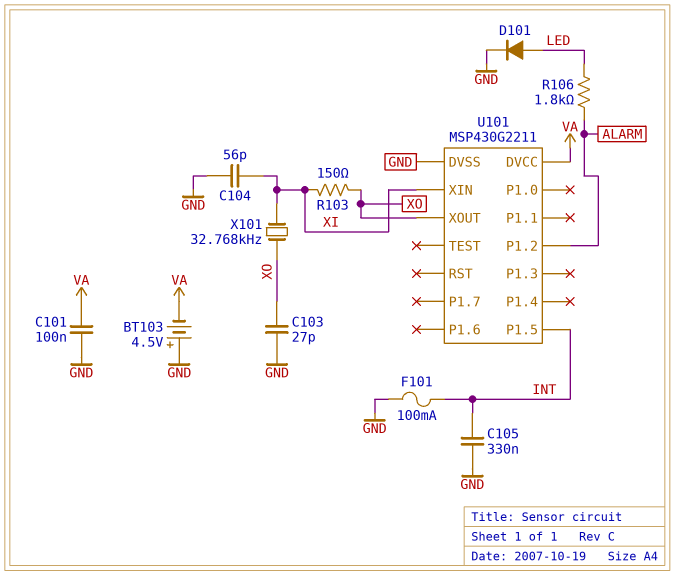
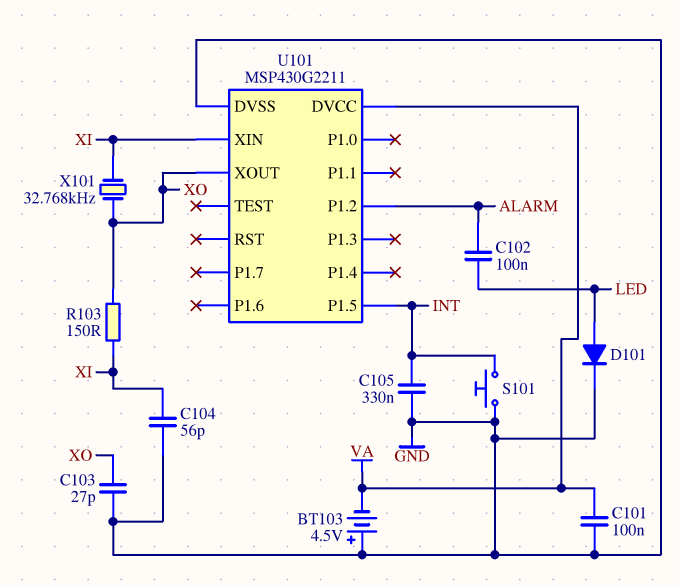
C102: none -> 100nF (ALARM, LED)
F101: 100mA (GND, INT) -> none
R106: 1.8k (ALARM, LED) -> none
S101: none -> button (GND, INT)

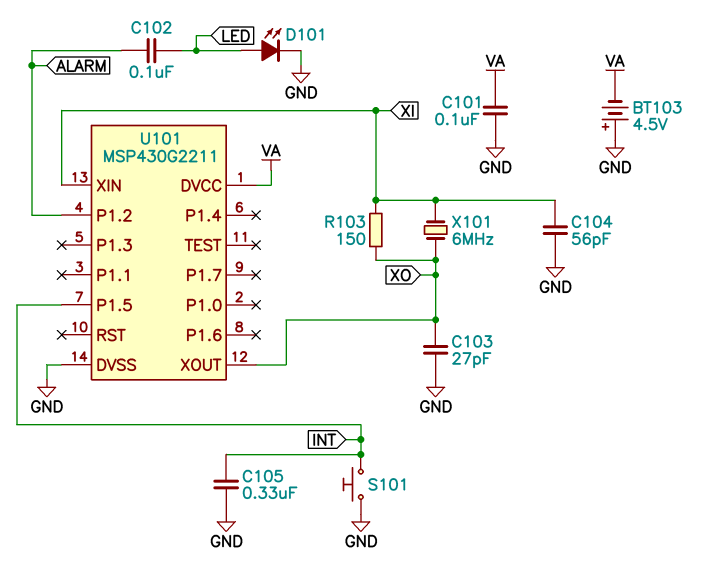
D101: diode (A LED, K GND) -> LED (A LED, K GND)
X101: 32.768kHz (XI, XO) -> 6MHz (XI, XO)

